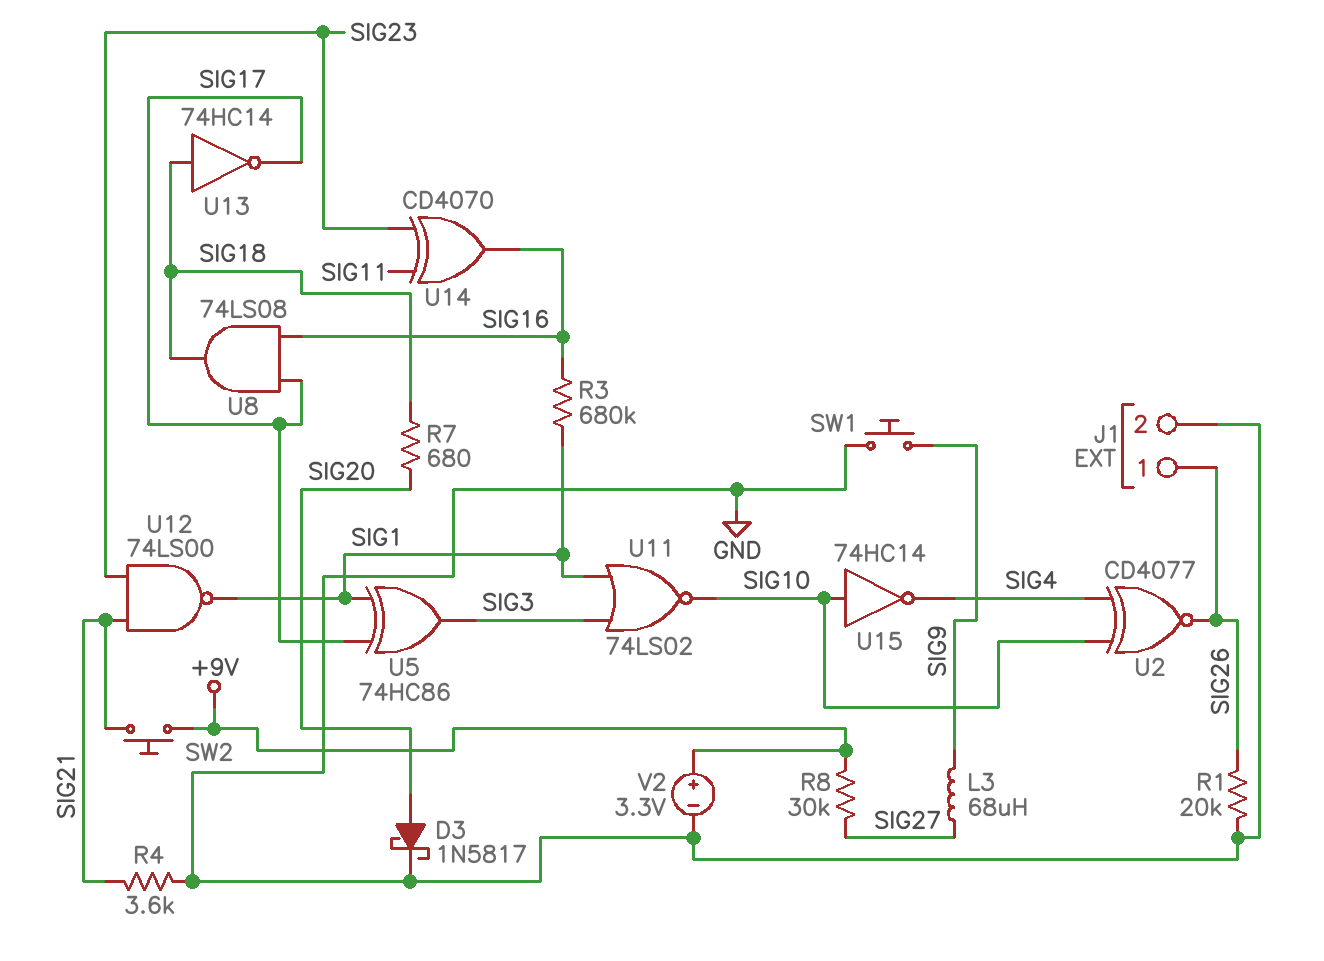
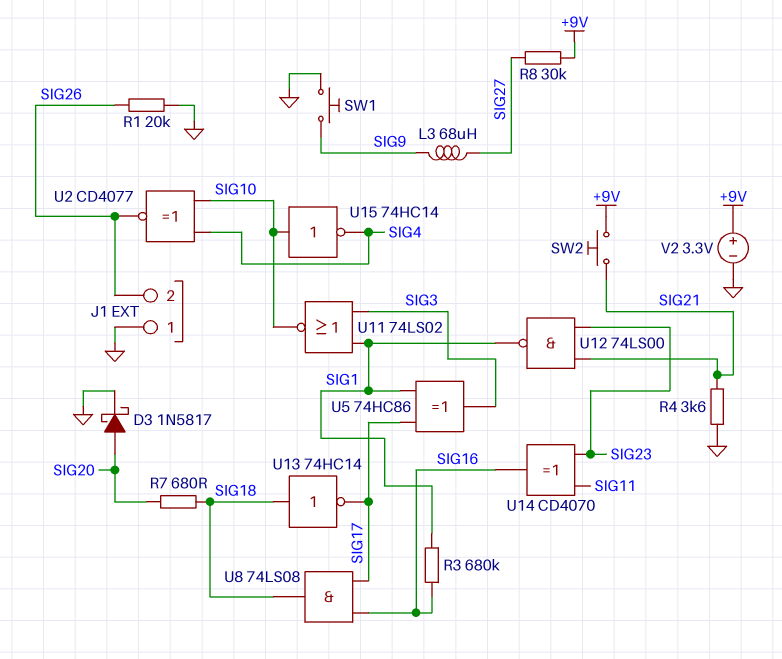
J1 pin 1: SIG26 -> GND
J1 pin 2: GND -> SIG26

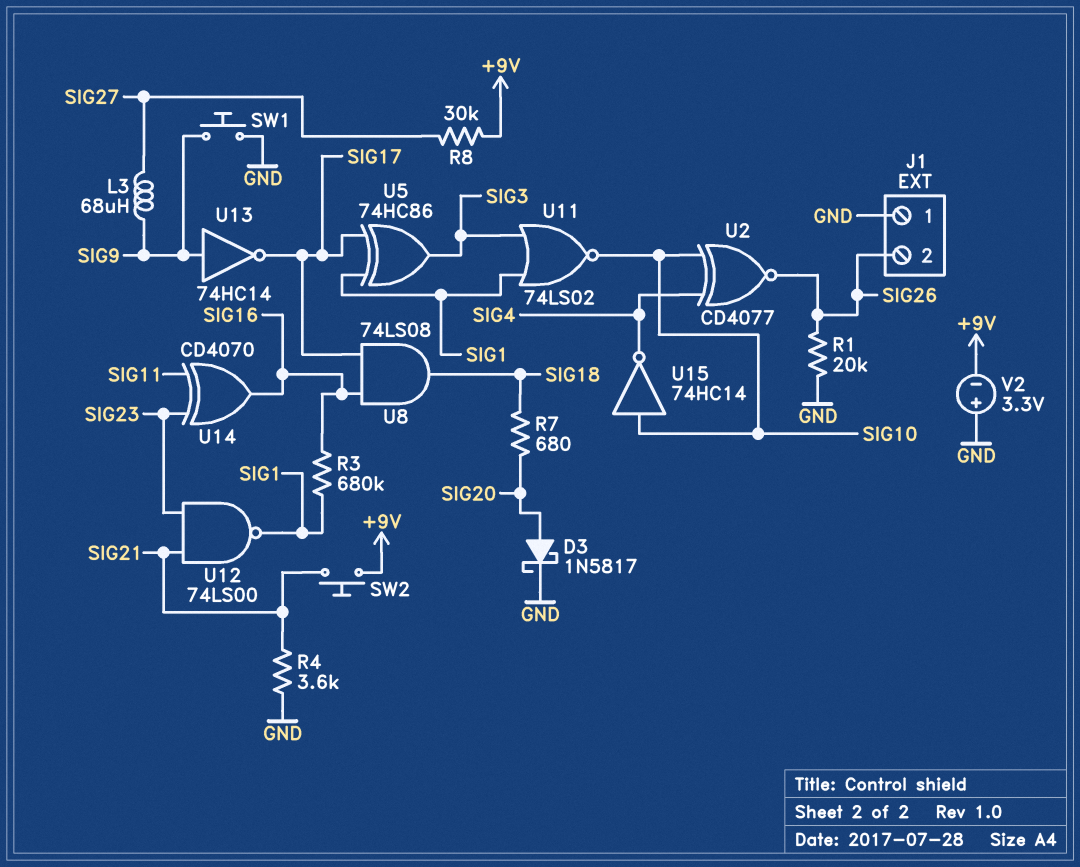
U13: NOT 74HC14 (in SIG18, out SIG17) -> NOT 74HC14 (in SIG9, out SIG17)
V2: 3.3V (plus +9V, minus GND) -> 3.3V (plus GND, minus +9V)

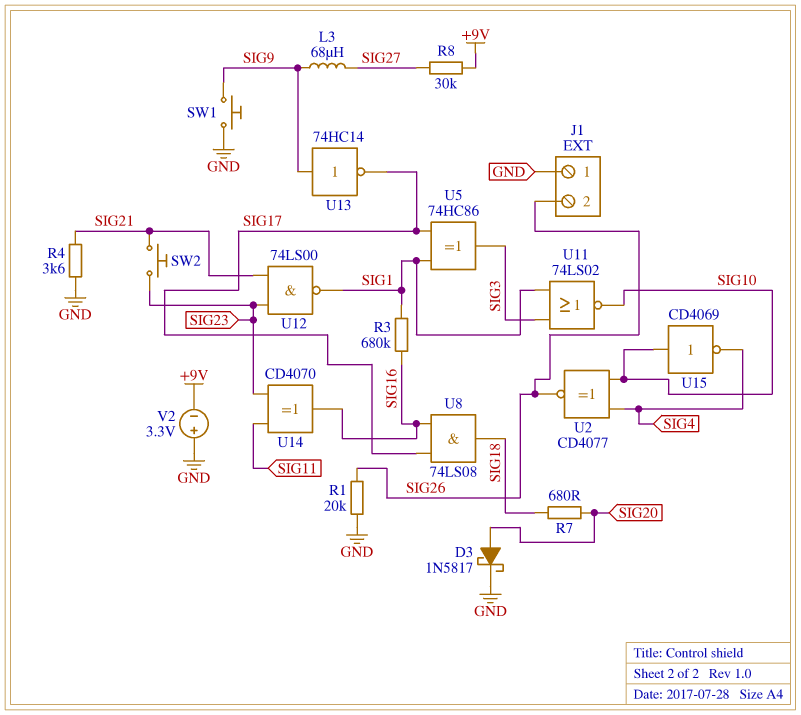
SW2: button (+9V, SIG21) -> button (SIG21, SIG23)
U15: NOT 74HC14 (in SIG10, out SIG4) -> NOT CD4069 (in SIG10, out SIG4)

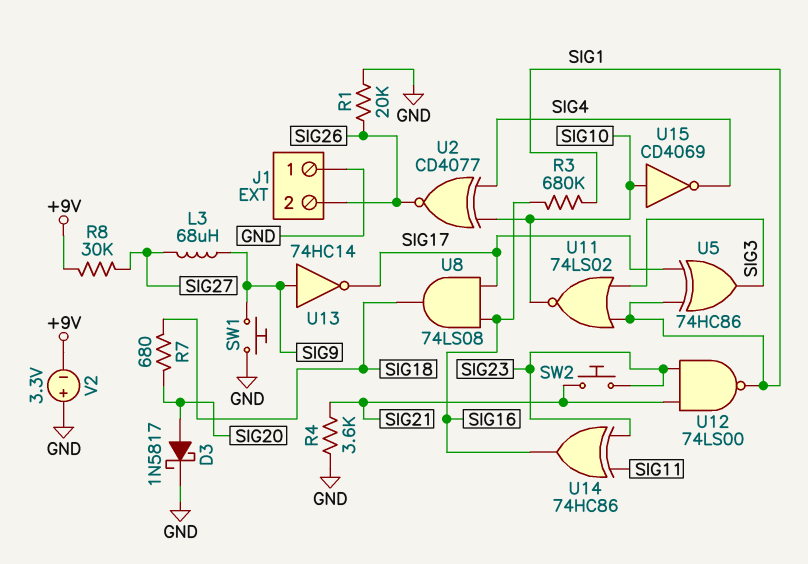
U14: XOR CD4070 (in SIG11, in SIG23, out SIG16) -> XOR 74HC86 (in SIG11, in SIG23, out SIG16)

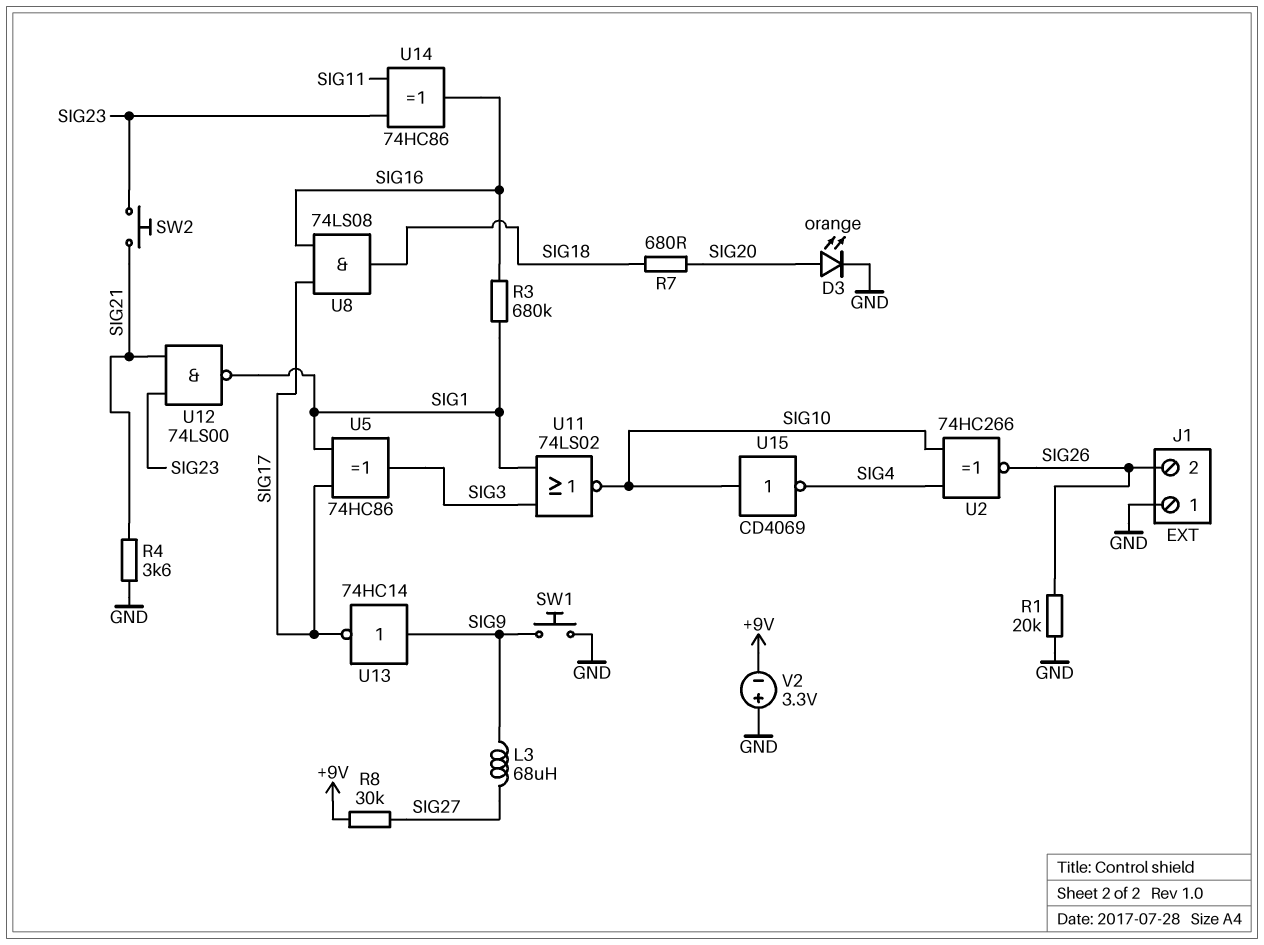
D3: schottky 1N5817 (A SIG20, K GND) -> LED orange (A SIG20, K GND)
U2: XNOR CD4077 (in SIG4, in SIG10, out SIG26) -> XNOR 74HC266 (in SIG4, in SIG10, out SIG26)

